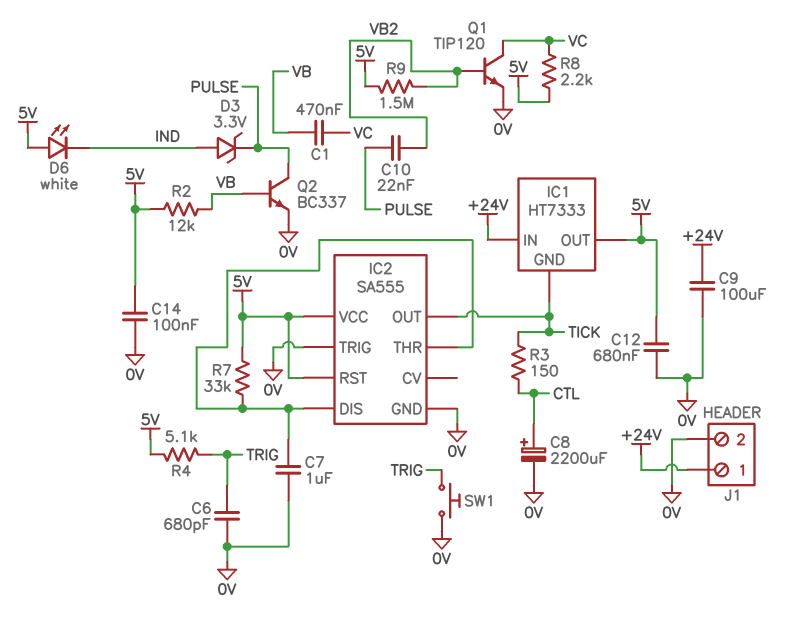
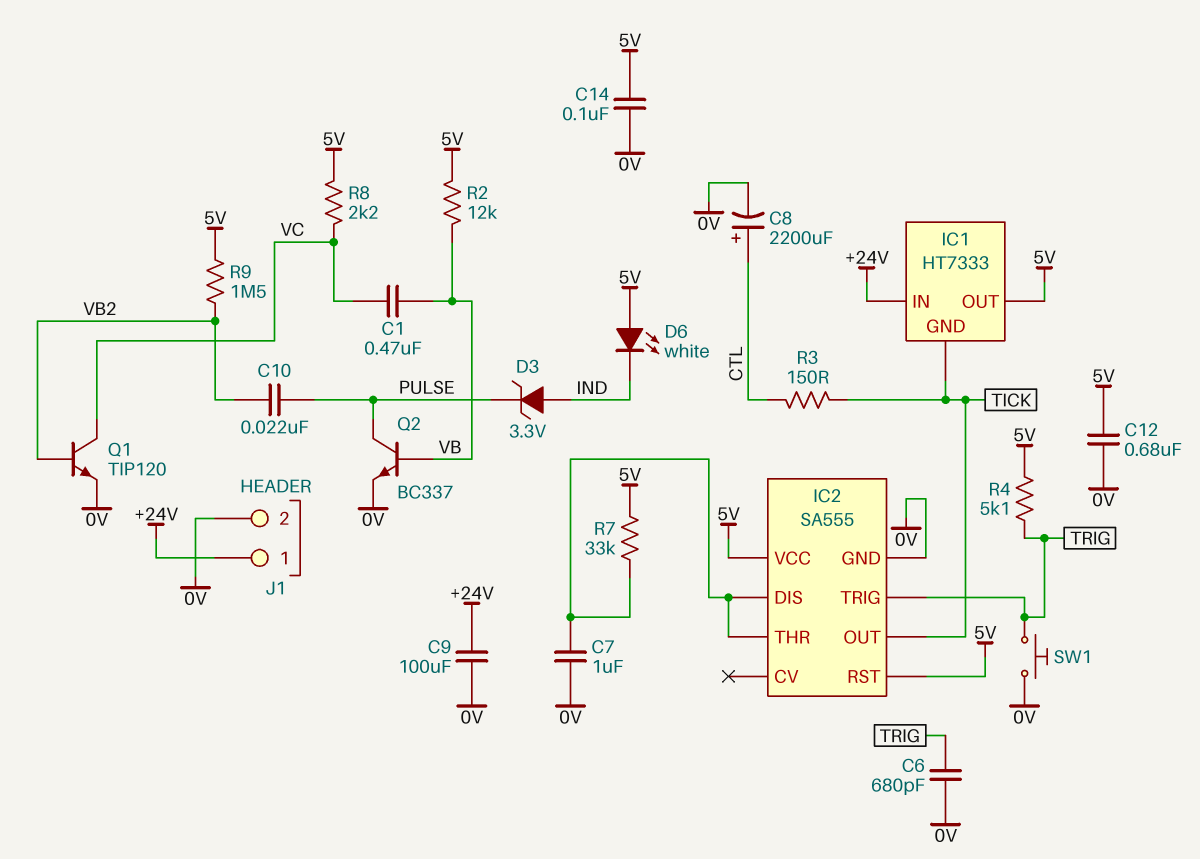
IC2 pin TRIG: 0V -> TRIG

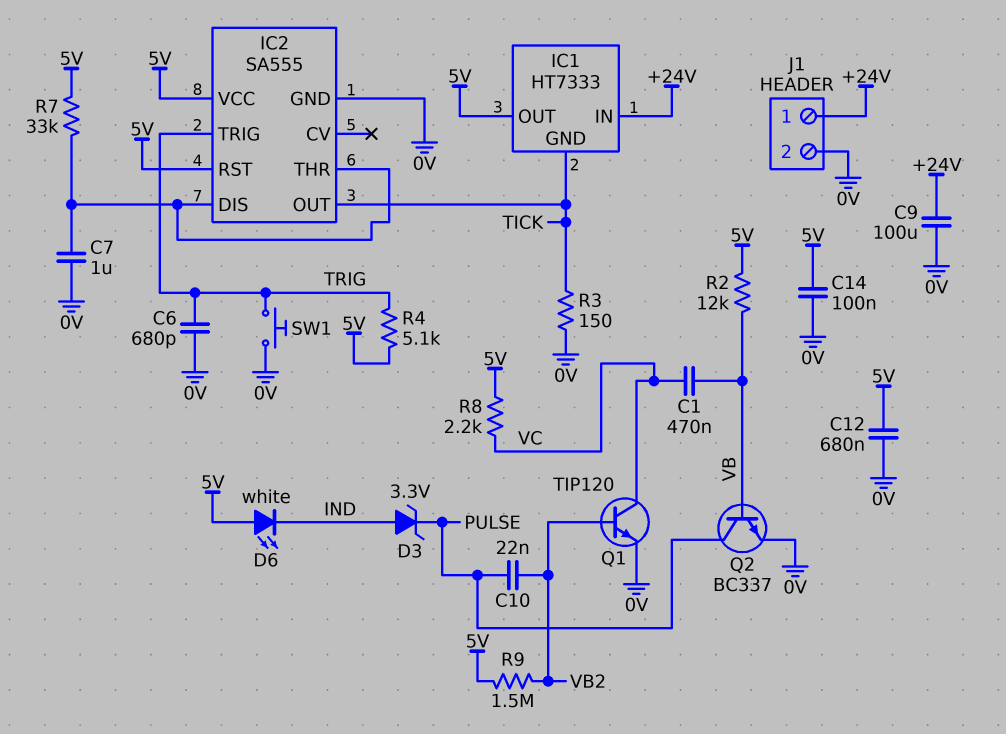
C8: 2200uF (plus CTL, minus 0V) -> none
R3: 150 (CTL, TICK) -> 150 (0V, TICK)

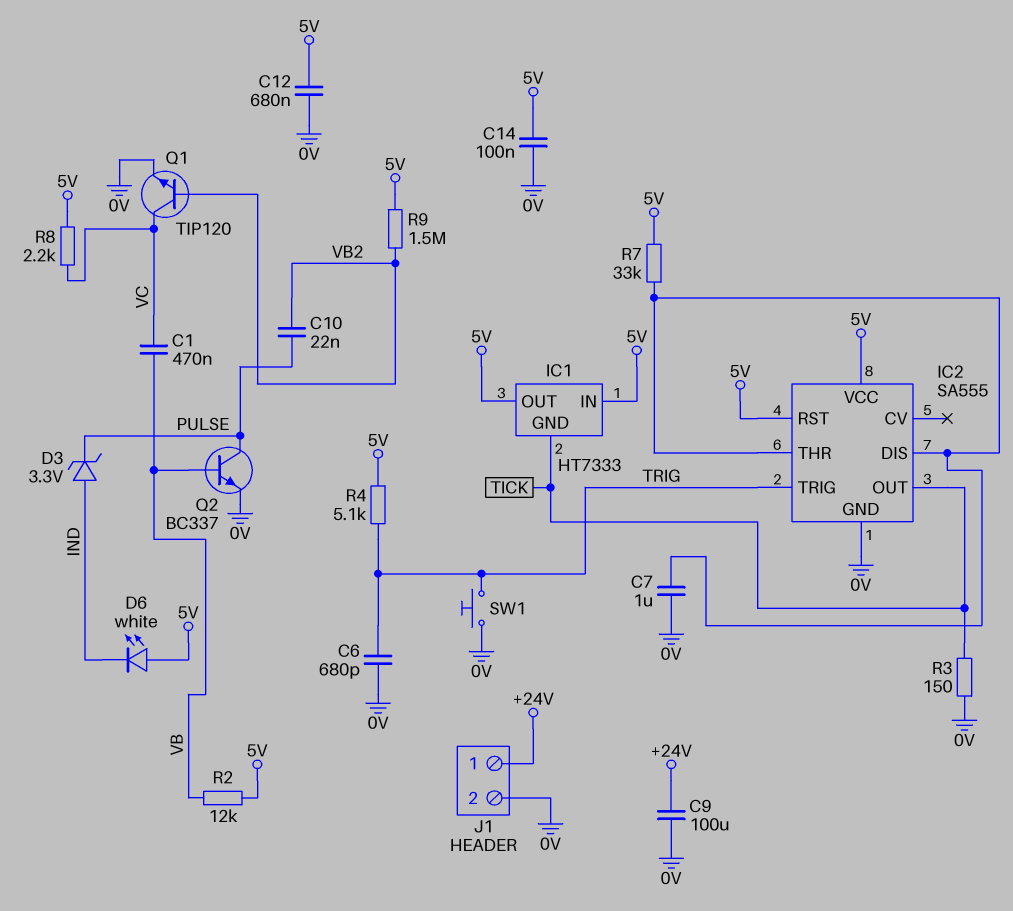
IC1 pin IN: +24V -> 5V

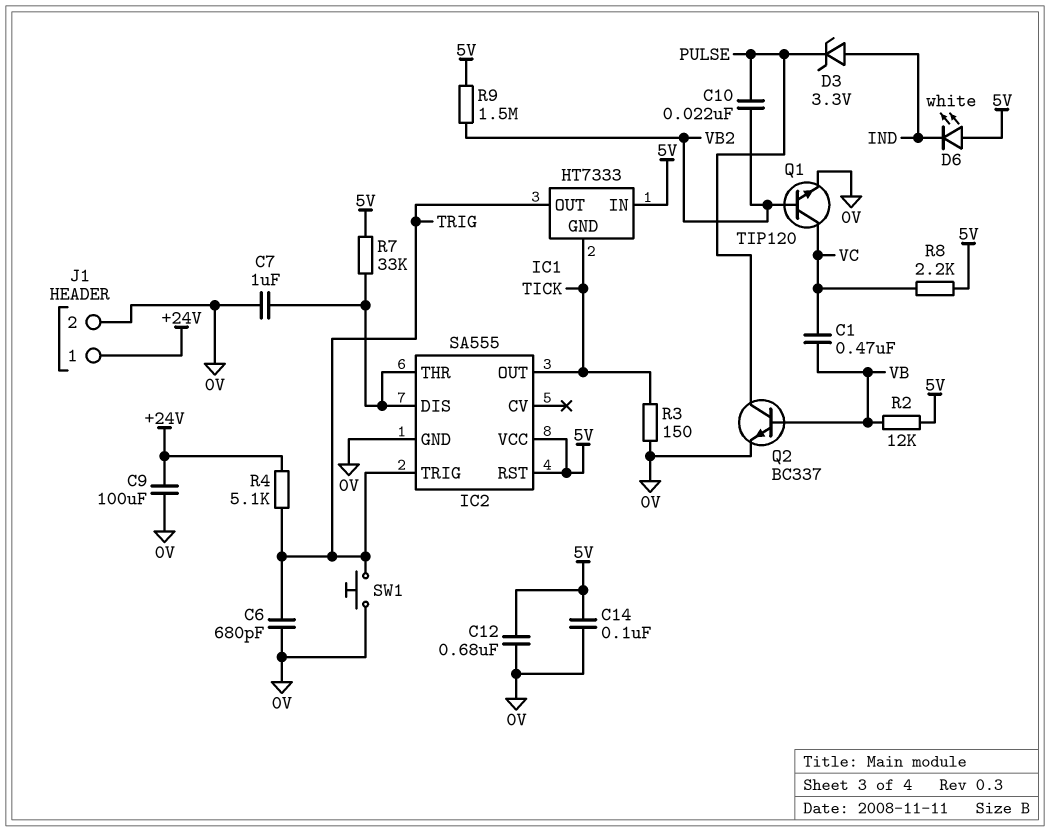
IC1 pin OUT: 5V -> TRIG
R4: 5.1k (5V, TRIG) -> 5.1k (+24V, TRIG)

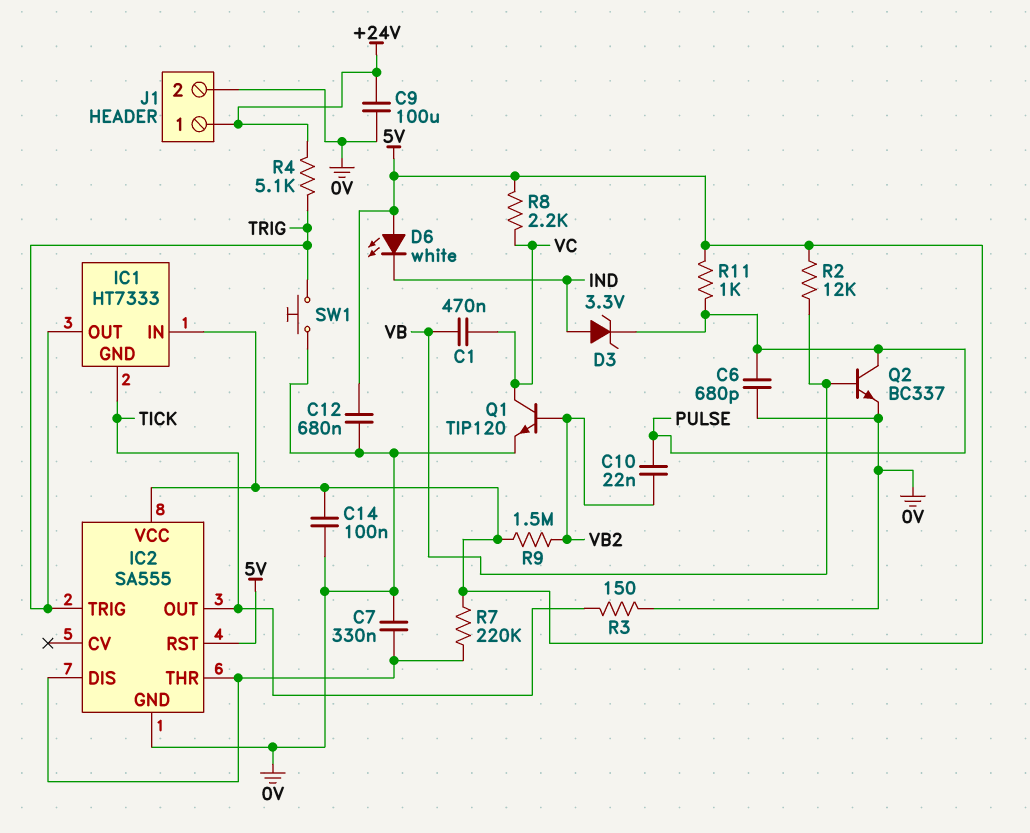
C6: 680pF (0V, TRIG) -> 680pF (0V, PULSE)
C7: 1uF (0V, IC2/DIS) -> 330nF (0V, IC2/DIS)
R7: 33k (5V, IC2/DIS) -> 220k (5V, IC2/DIS)
R11: none -> 1k (5V, PULSE)

